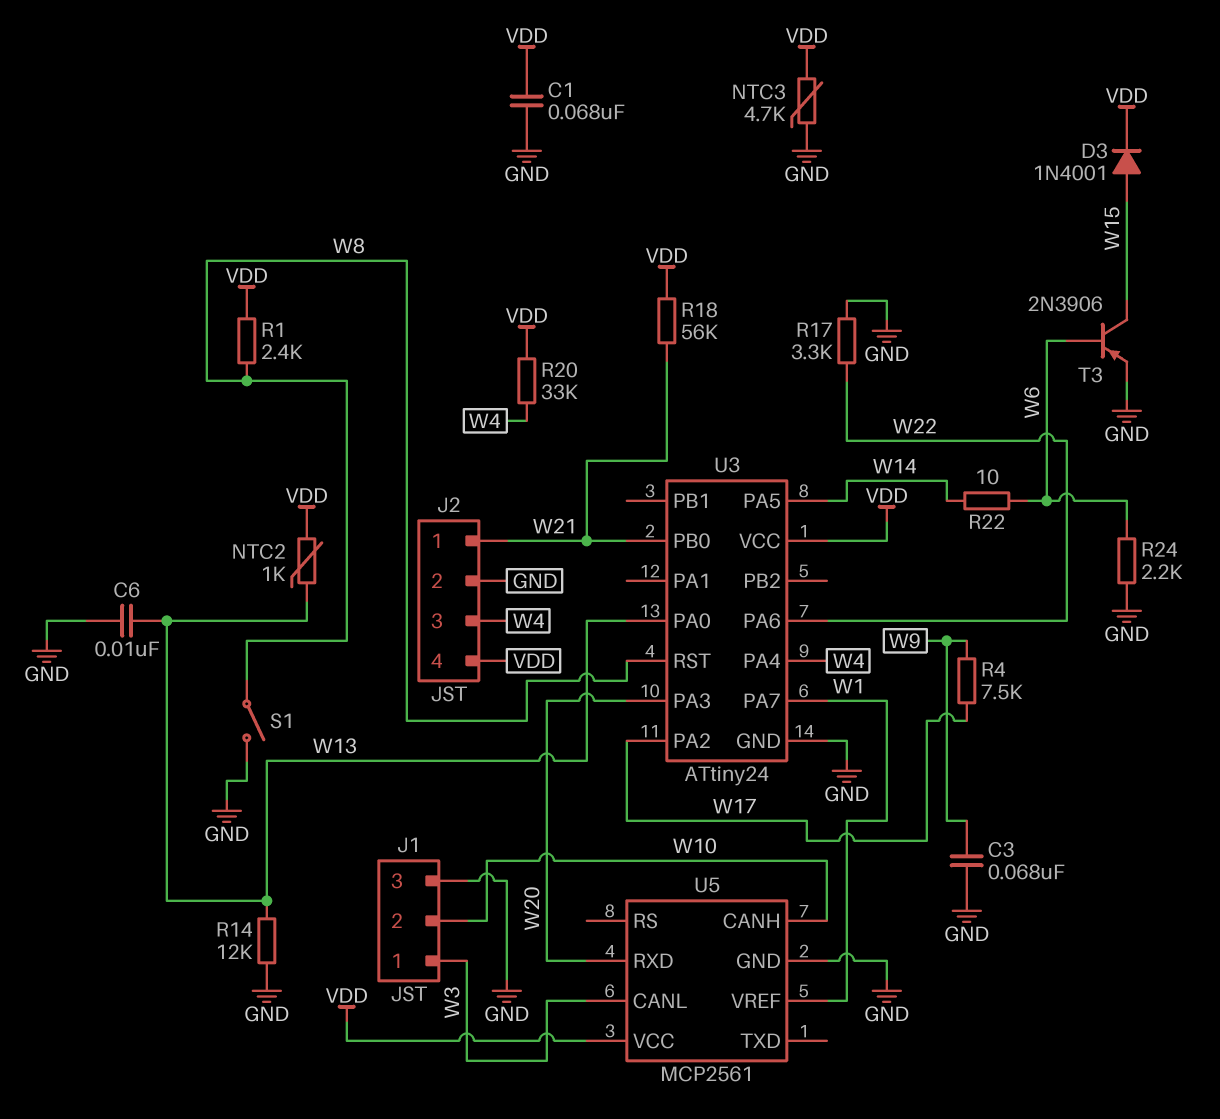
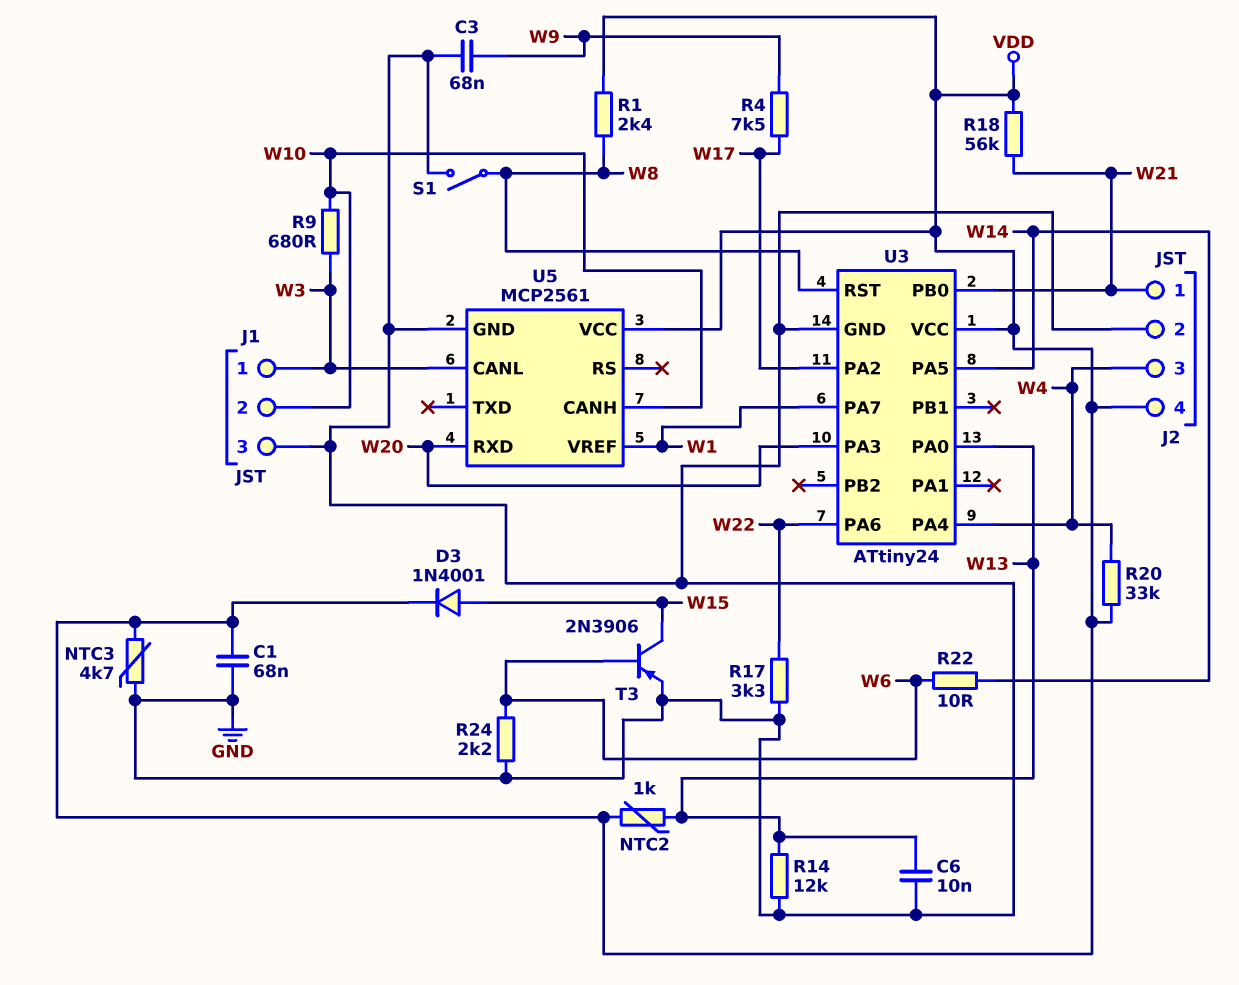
R9: none -> 680 (W3, W10)

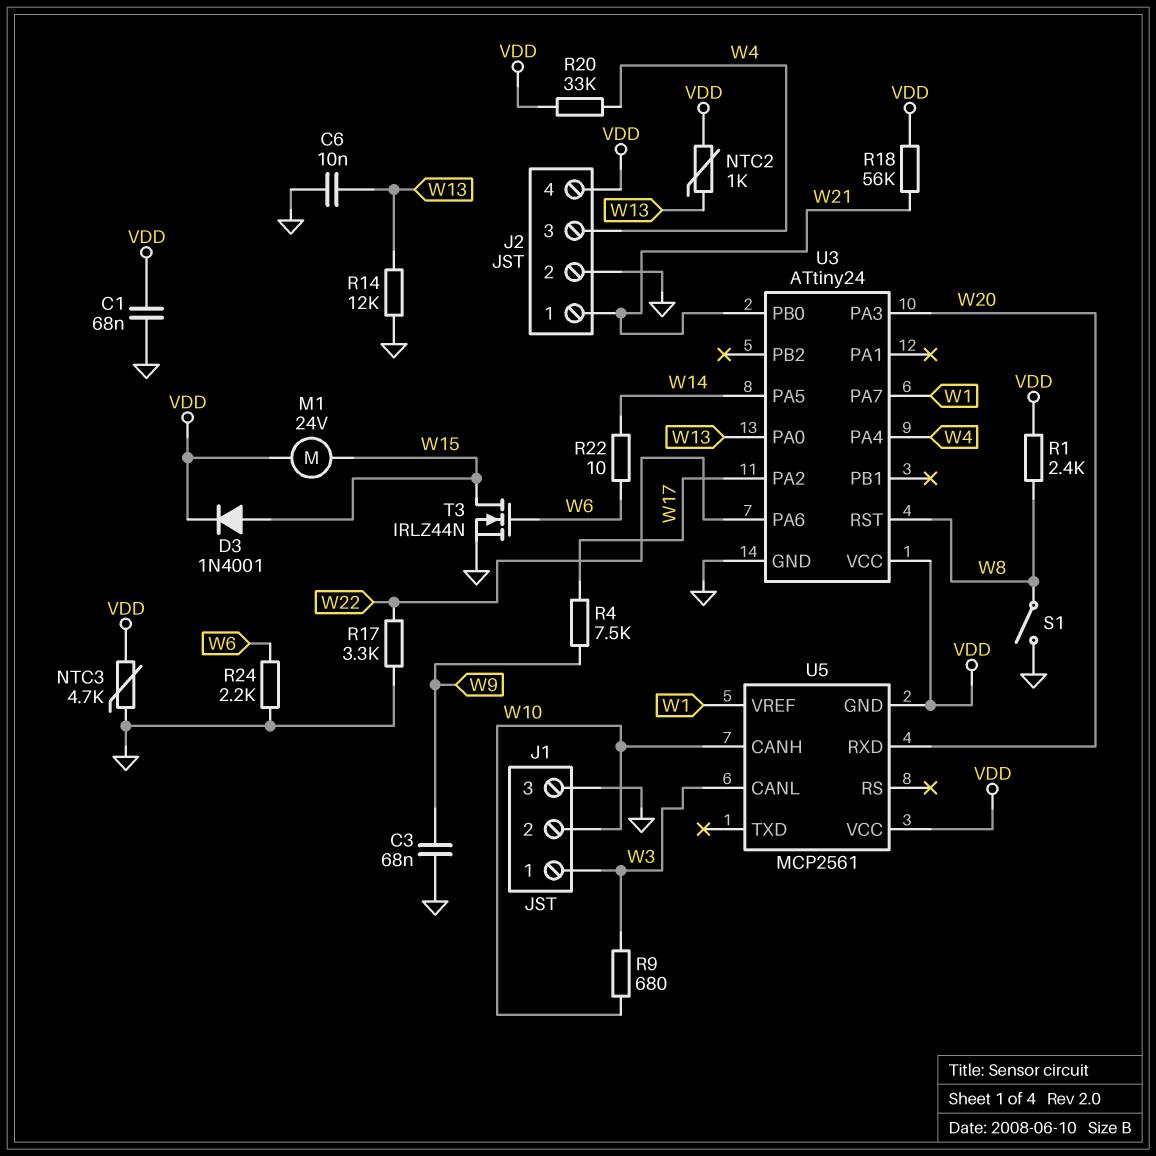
M1: none -> motor 24V (VDD, W15)
T3: PNP 2N3906 (B W6, C W15, E GND) -> NMOS IRLZ44N (G W6, D W15, S GND)
U5 pin GND: GND -> VDD

